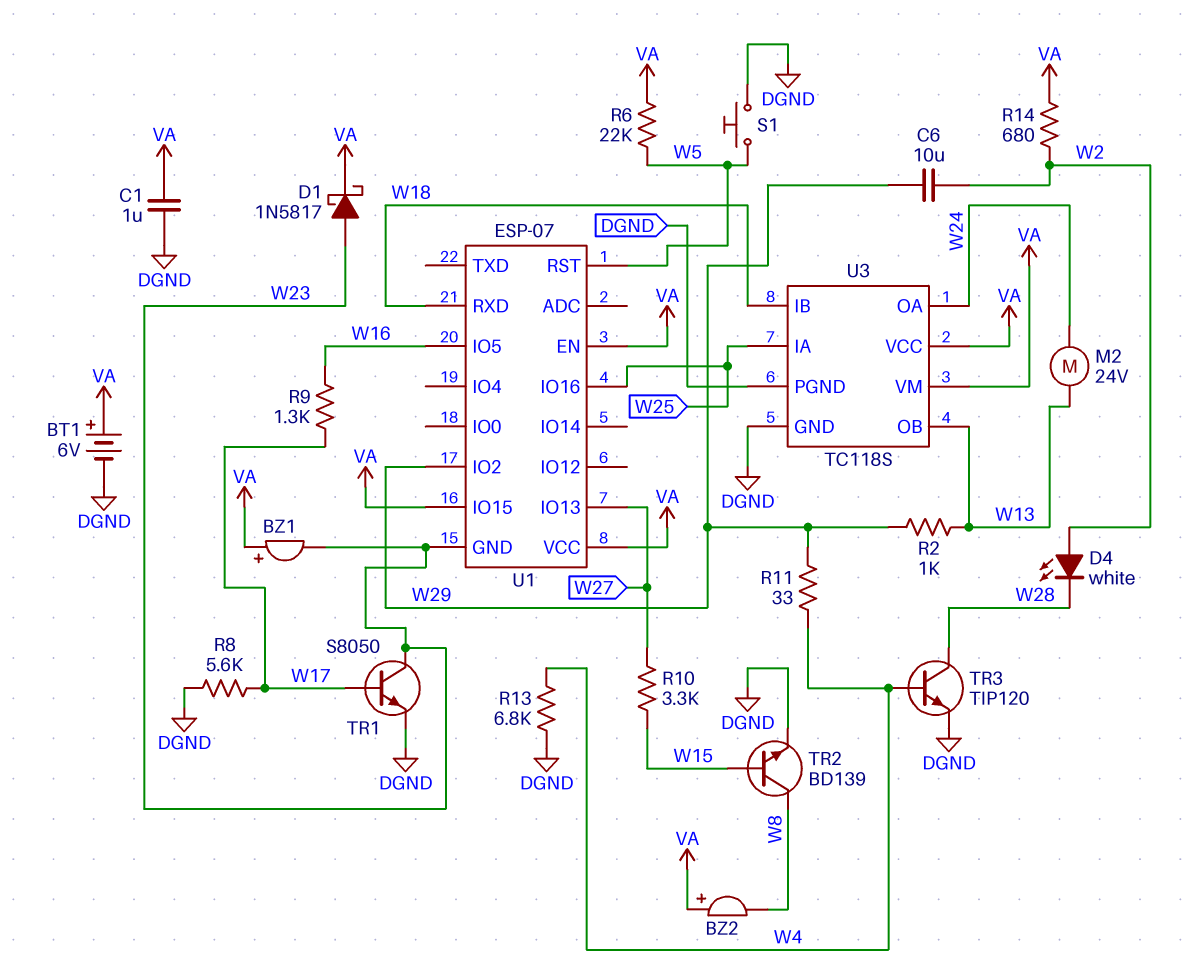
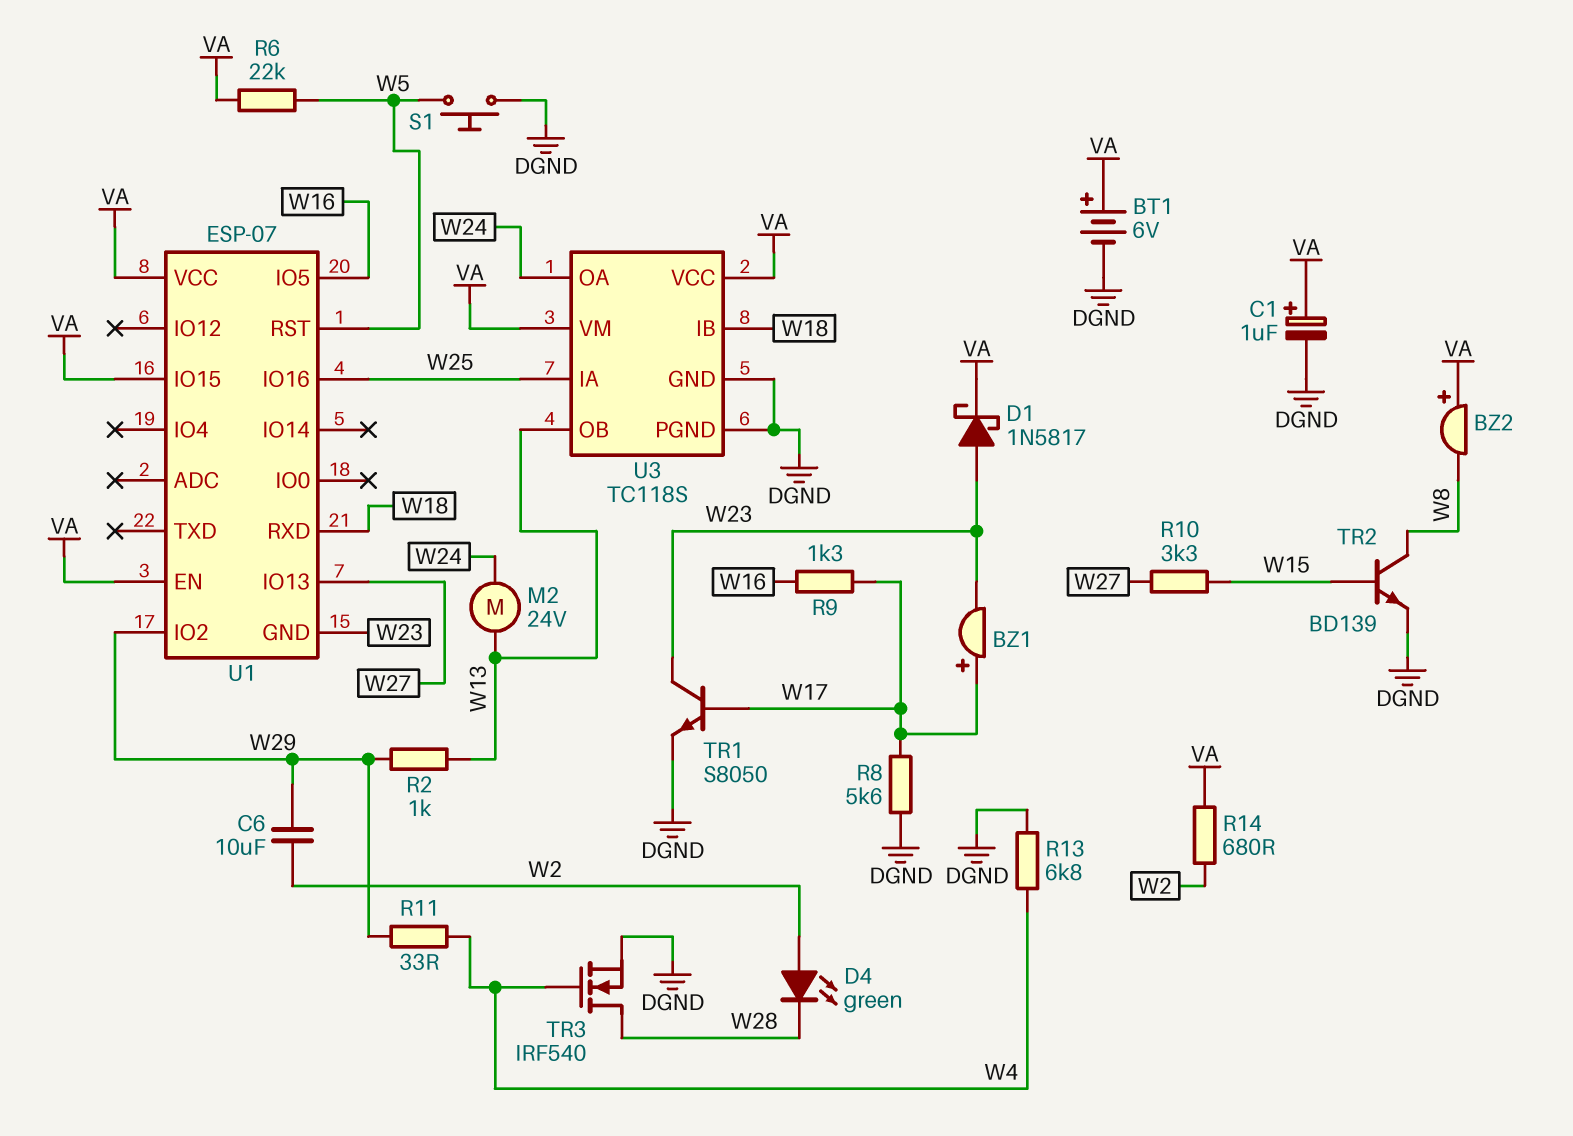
BZ1: buzzer (plus VA, minus W23) -> buzzer (plus W17, minus W23)
C1: 1uF (DGND, VA) -> 1uF (plus VA, minus DGND)
D4: LED white (A W2, K W28) -> LED green (A W2, K W28)
TR3: NPN TIP120 (B W4, C W28, E DGND) -> NMOS IRF540 (G W4, D W28, S DGND)

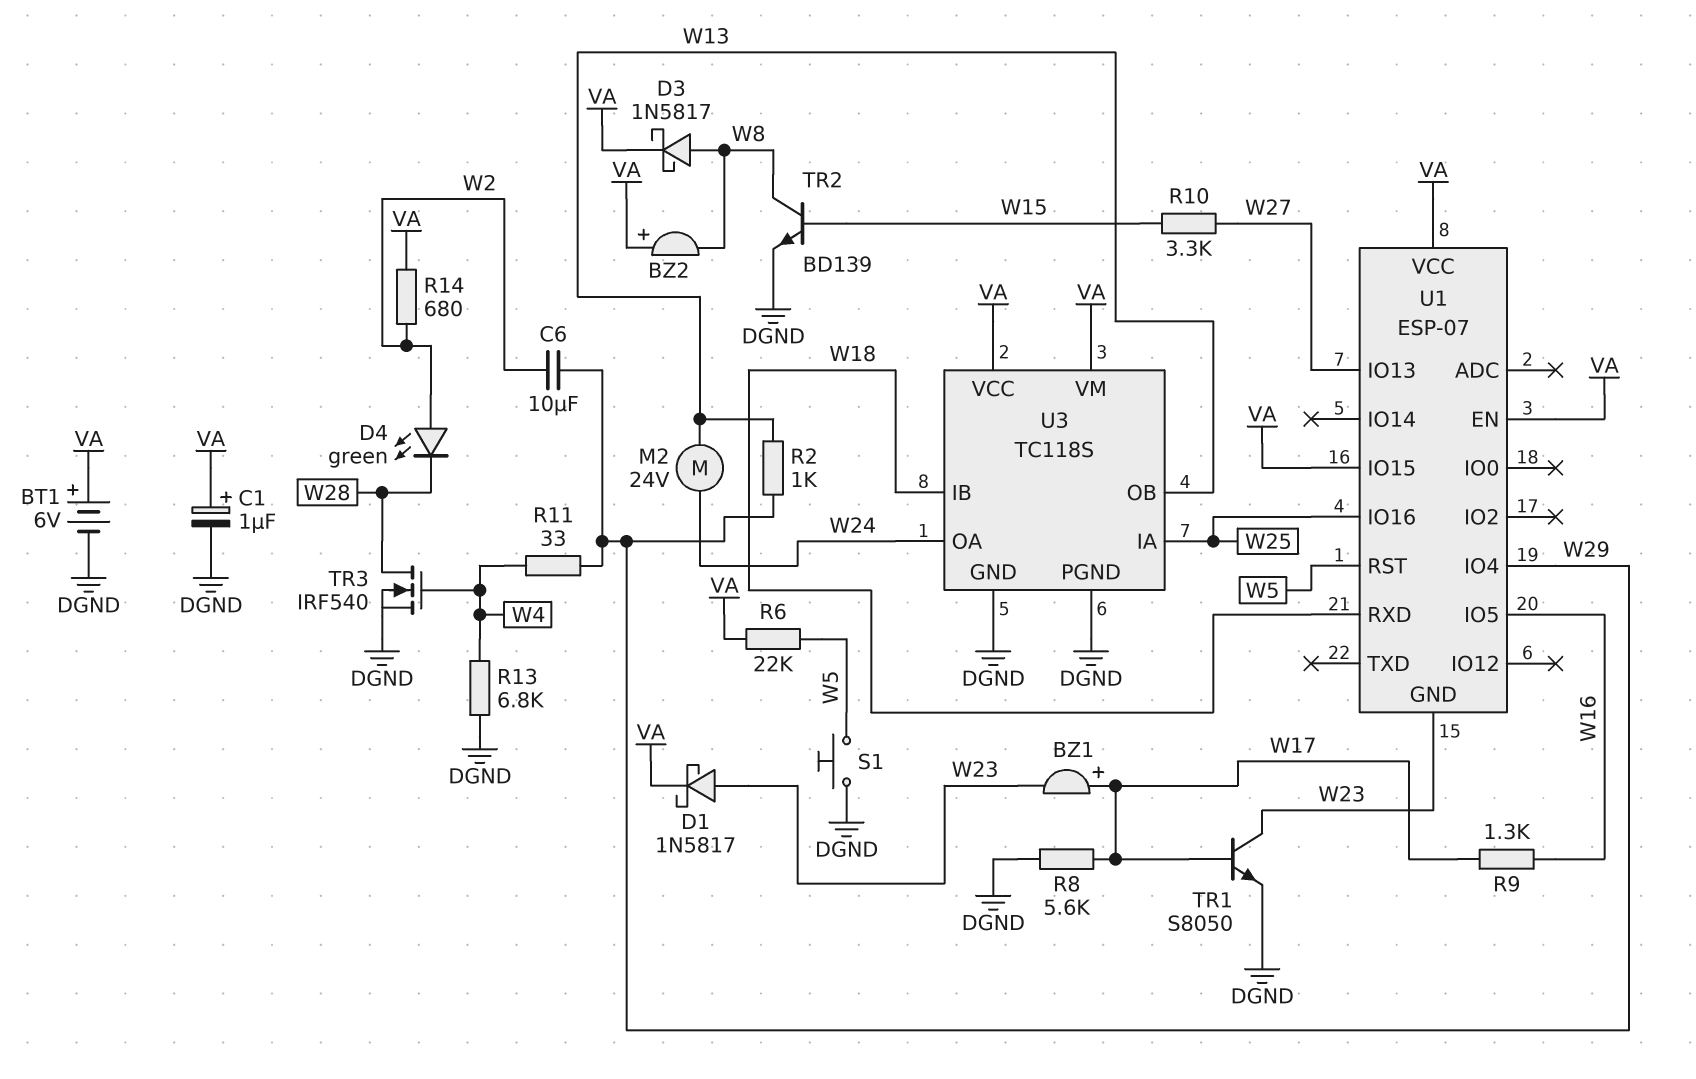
D3: none -> schottky 1N5817 (A W8, K VA)
U1 pin IO2: W29 -> none
U1 pin IO4: none -> W29

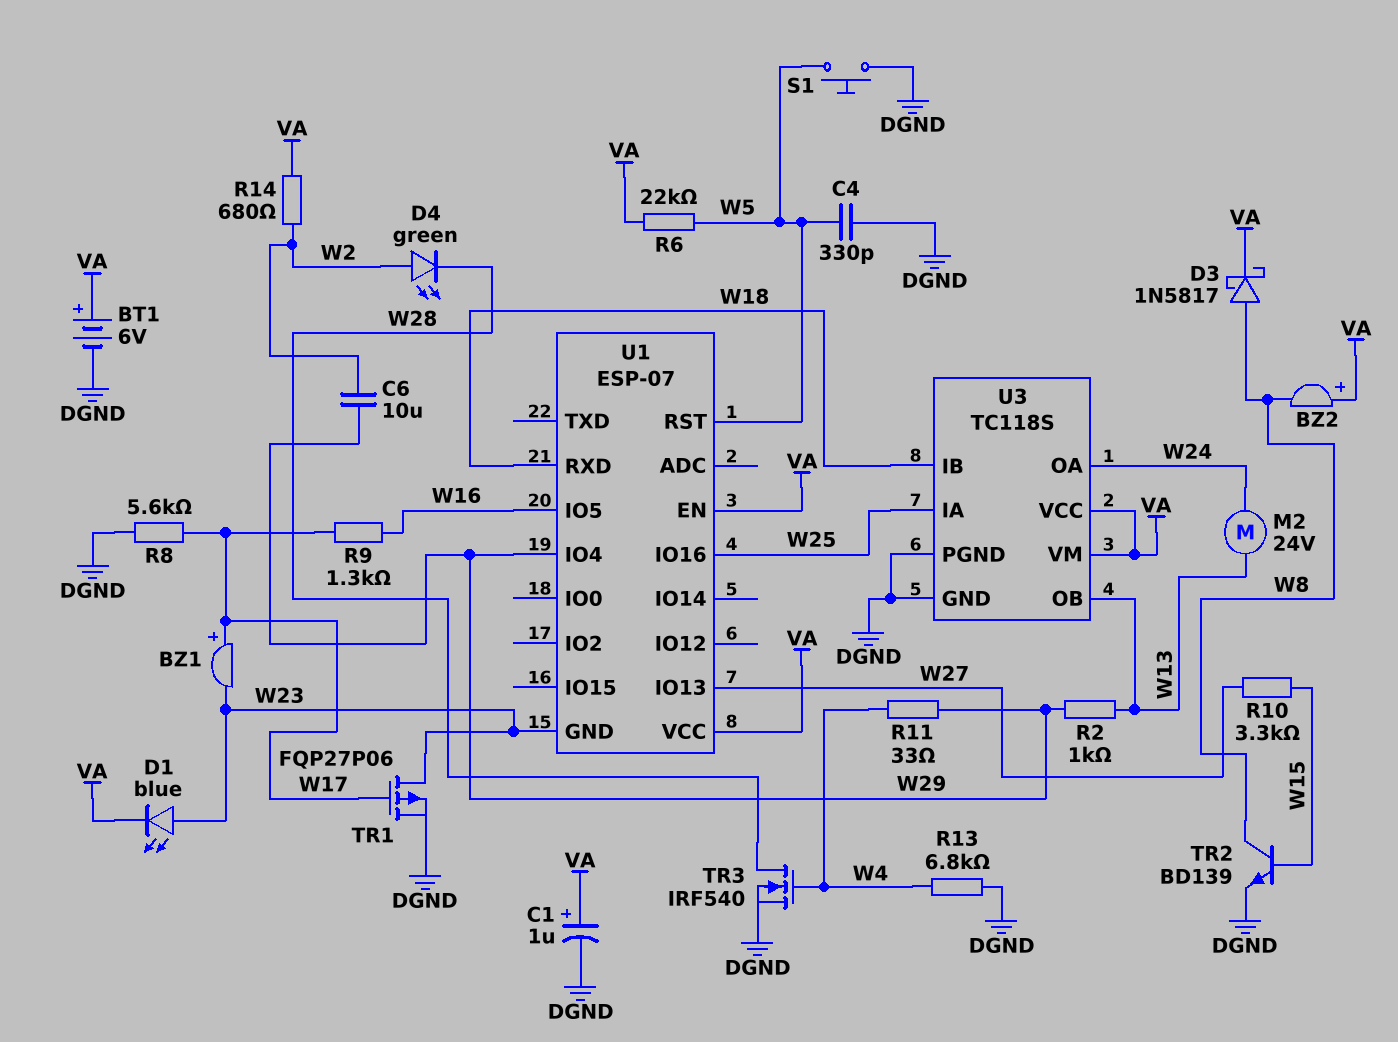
C4: none -> 330pF (DGND, W5)
D1: schottky 1N5817 (A W23, K VA) -> LED blue (A W23, K VA)
TR1: NPN S8050 (B W17, C W23, E DGND) -> PMOS FQP27P06 (G W17, D W23, S DGND)
U1 pin IO15: VA -> none

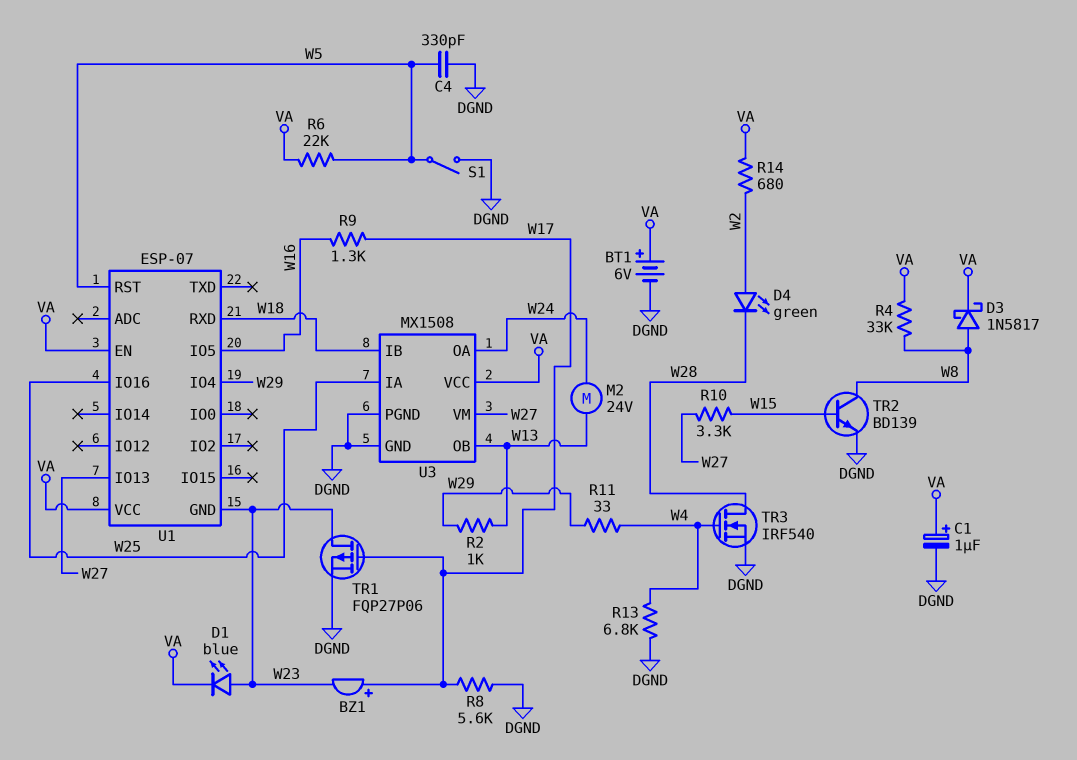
BZ2: buzzer (plus VA, minus W8) -> none
C6: 10uF (W2, W29) -> none
R4: none -> 33k (VA, W8)
S1: button (DGND, W5) -> switch (DGND, W5)
U3: TC118S -> MX1508
U3 pin VM: VA -> W27

